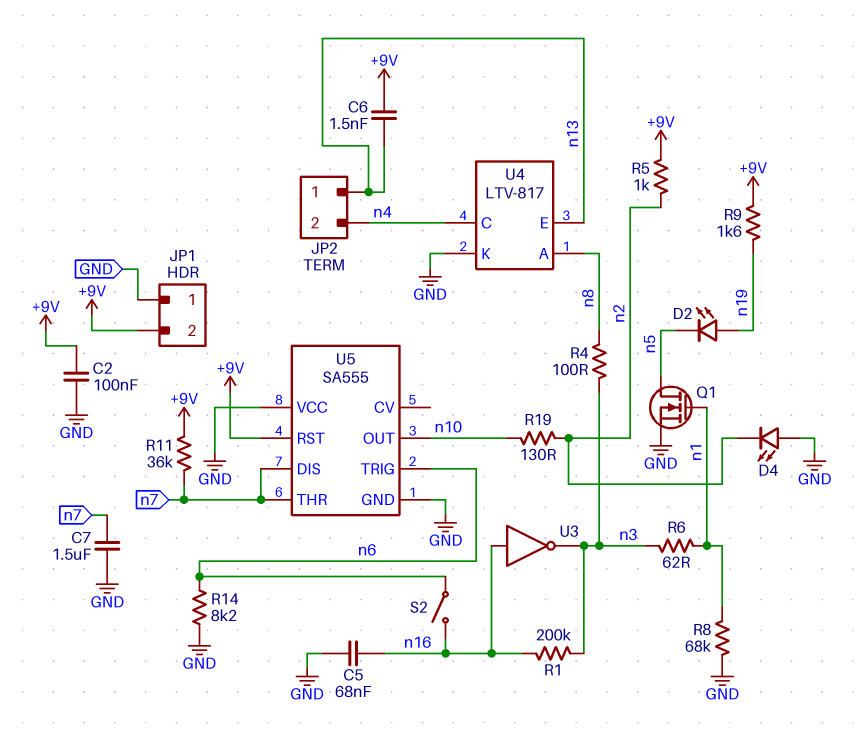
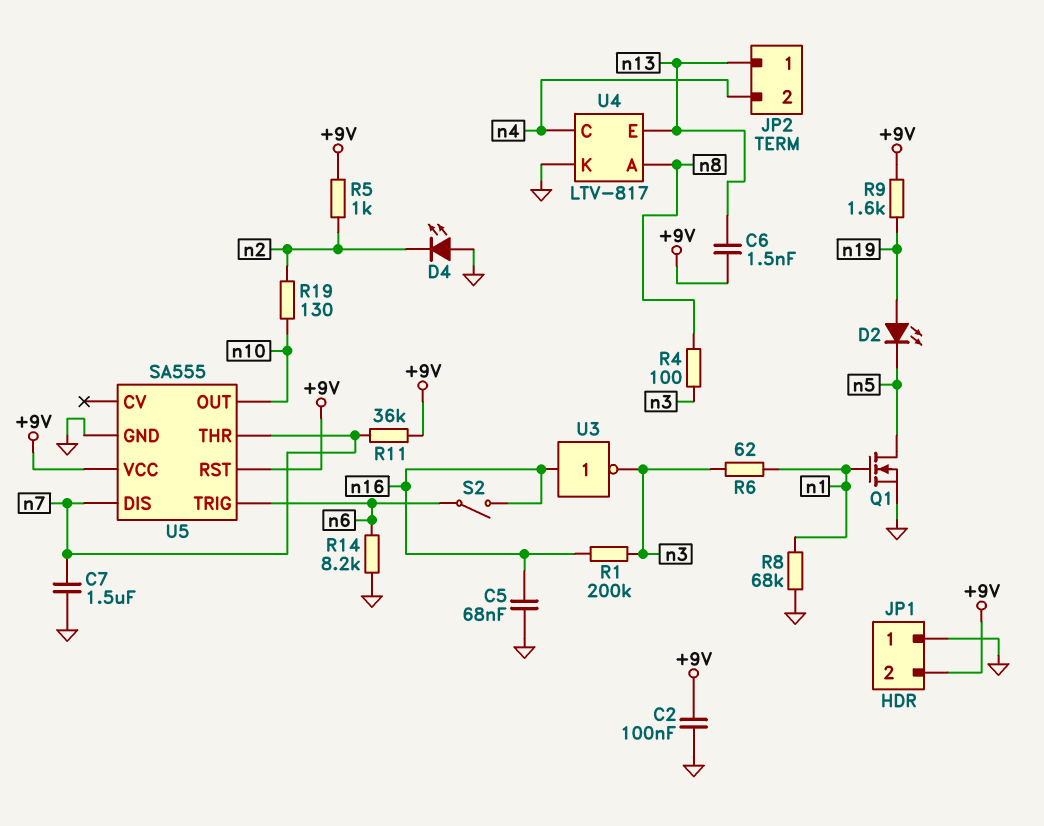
U5 pin VCC: GND -> +9V

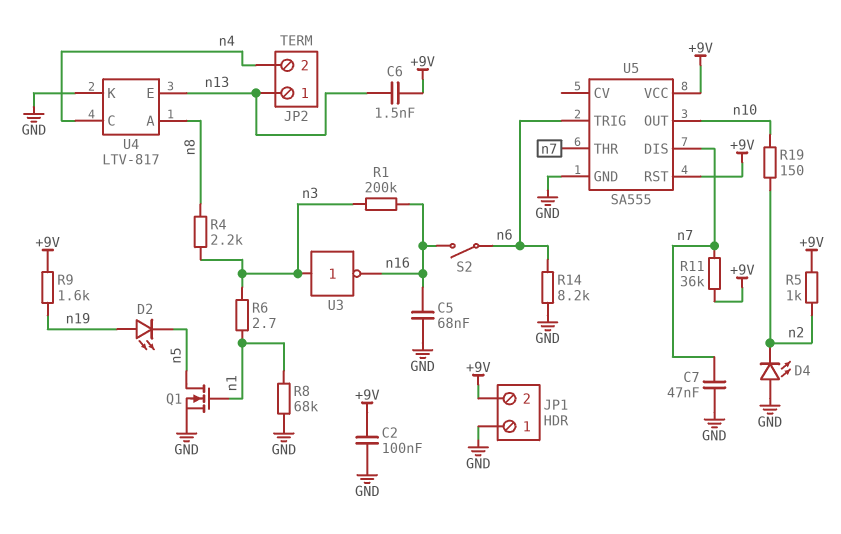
C7: 1.5uF (GND, n7) -> 47nF (GND, n7)
R4: 100 (n3, n8) -> 2.2k (n3, n8)
R6: 62 (n1, n3) -> 2.7 (n1, n3)
R19: 130 (n2, n10) -> 150 (n2, n10)
U3: NOT (in n16, out n3) -> NOT (in n3, out n16)

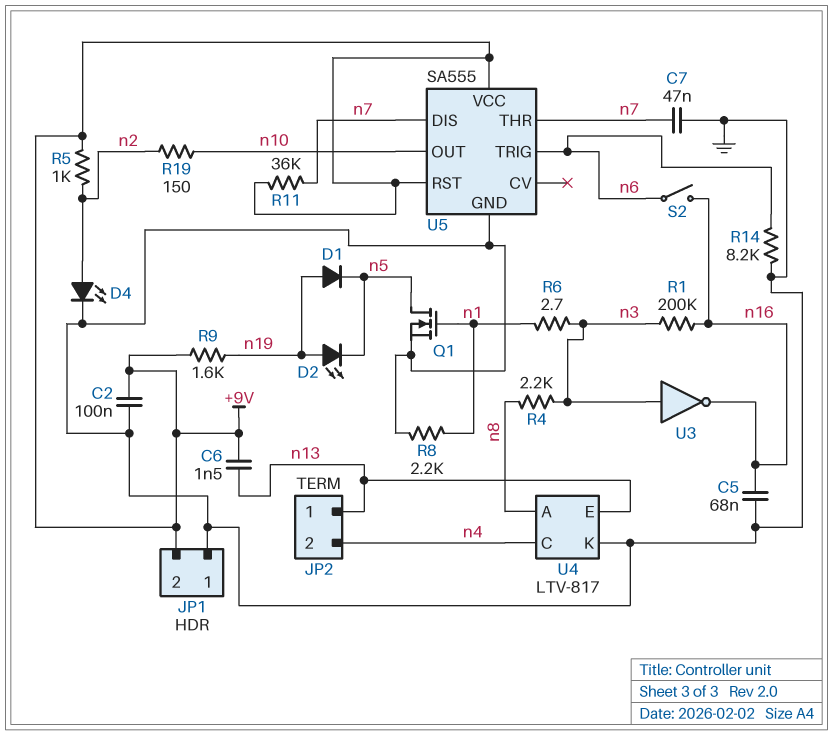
D1: none -> diode (A n19, K n5)
D4: LED (A GND, K n2) -> LED (A n2, K GND)
R8: 68k (GND, n1) -> 2.2k (GND, n1)

